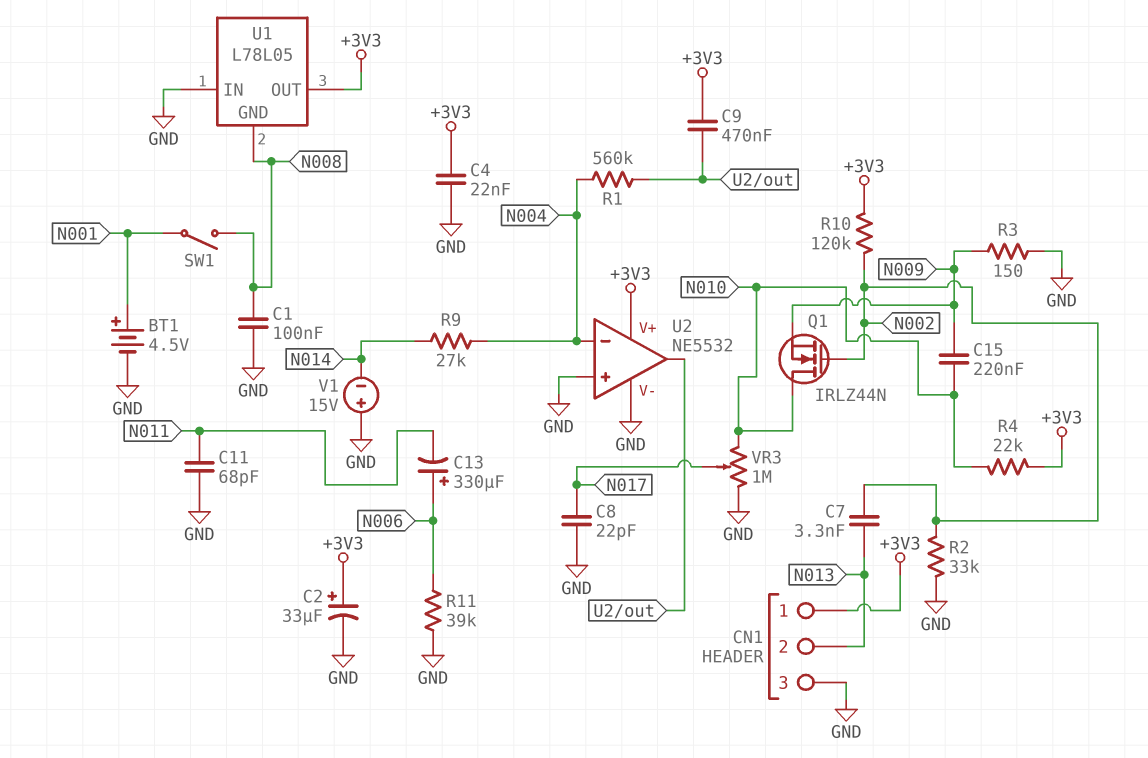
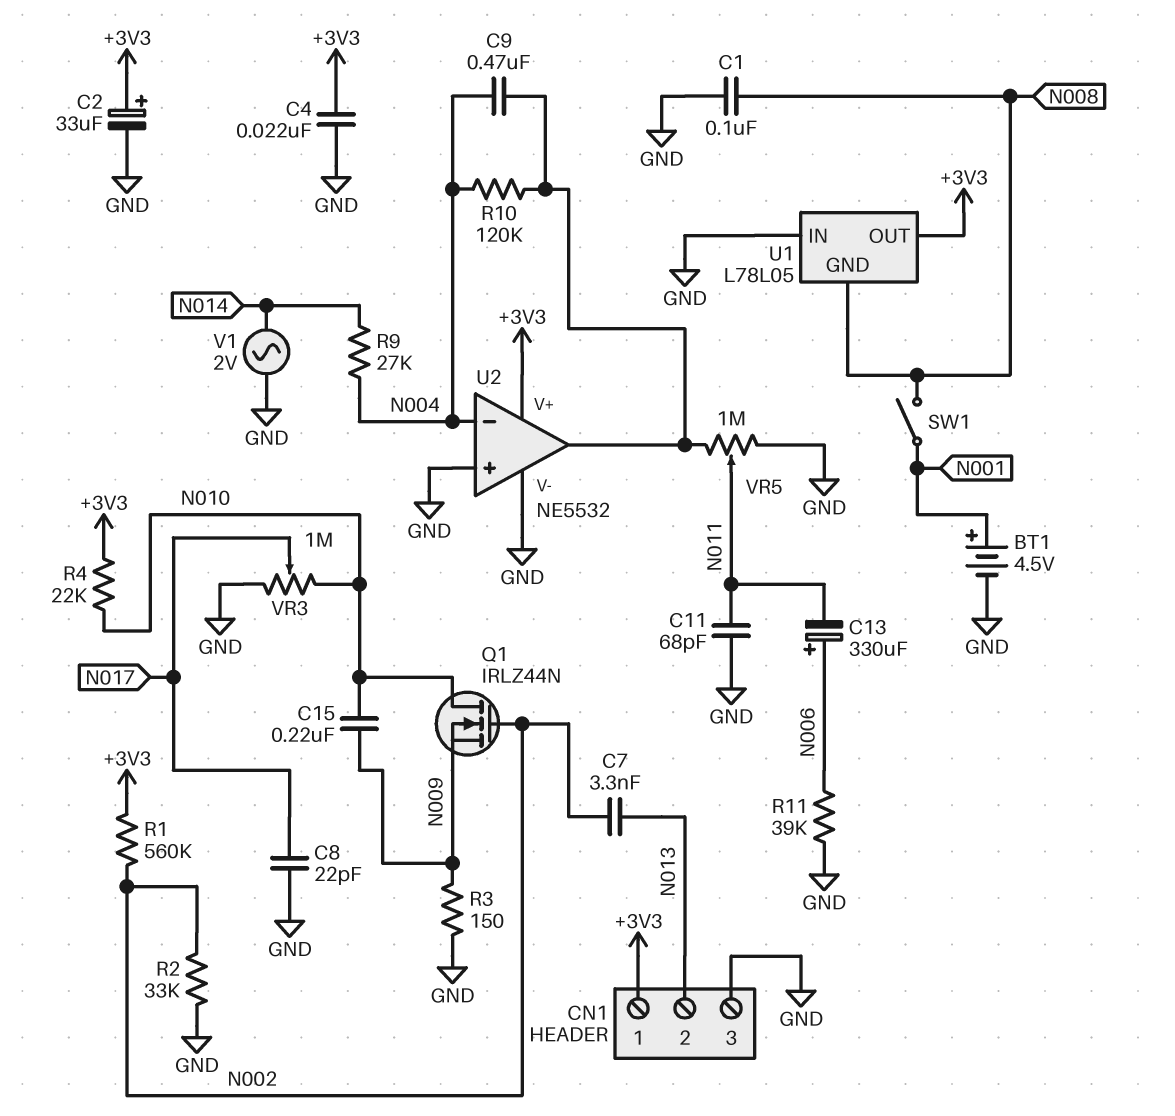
C9: 470nF (+3V3, U2/out) -> 470nF (N004, U2/out)
R1: 560k (N004, U2/out) -> 560k (+3V3, N002)
R10: 120k (+3V3, N002) -> 120k (N004, U2/out)
V1: 15V (plus GND, minus N014) -> AC 2V (GND, N014)
VR5: none -> 1M (GND, U2/out, wiper N011)

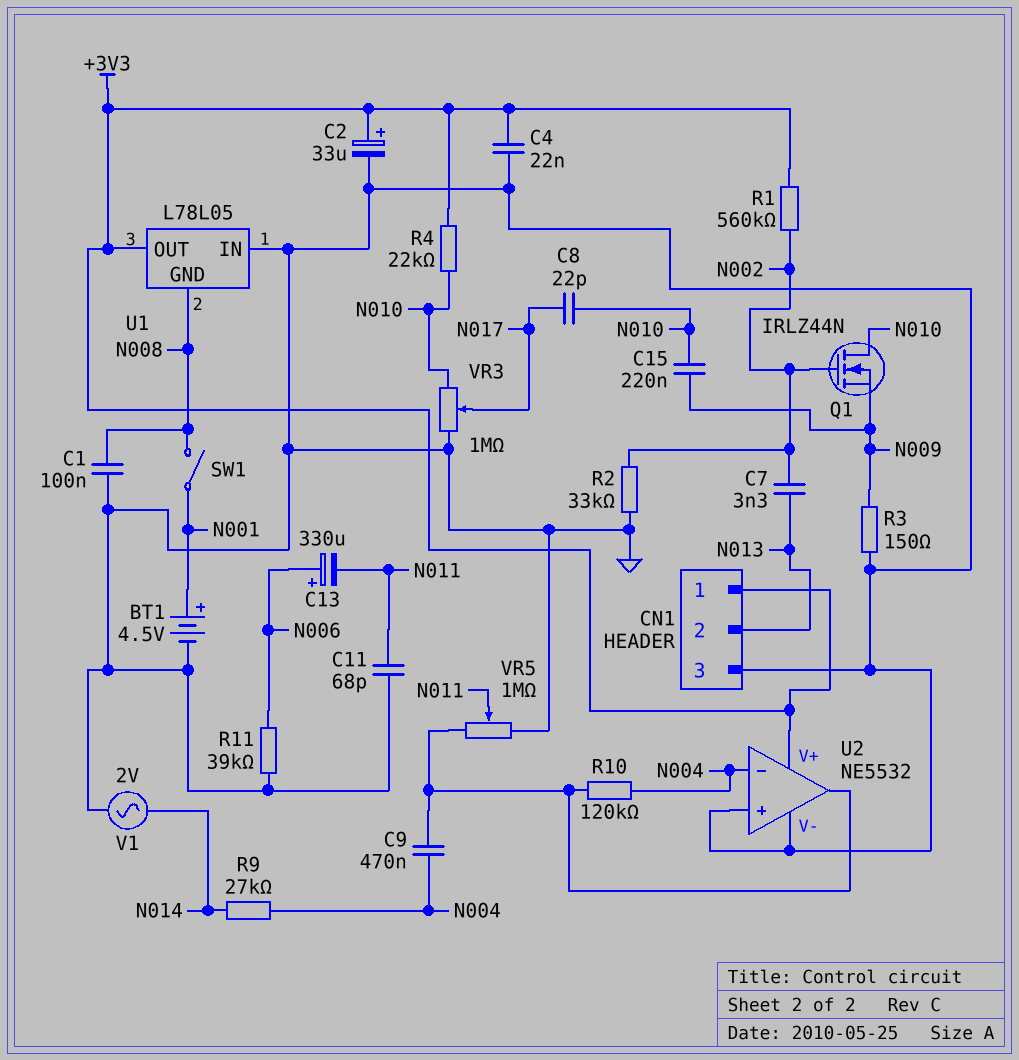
C8: 22pF (GND, N017) -> 22pF (N010, N017)

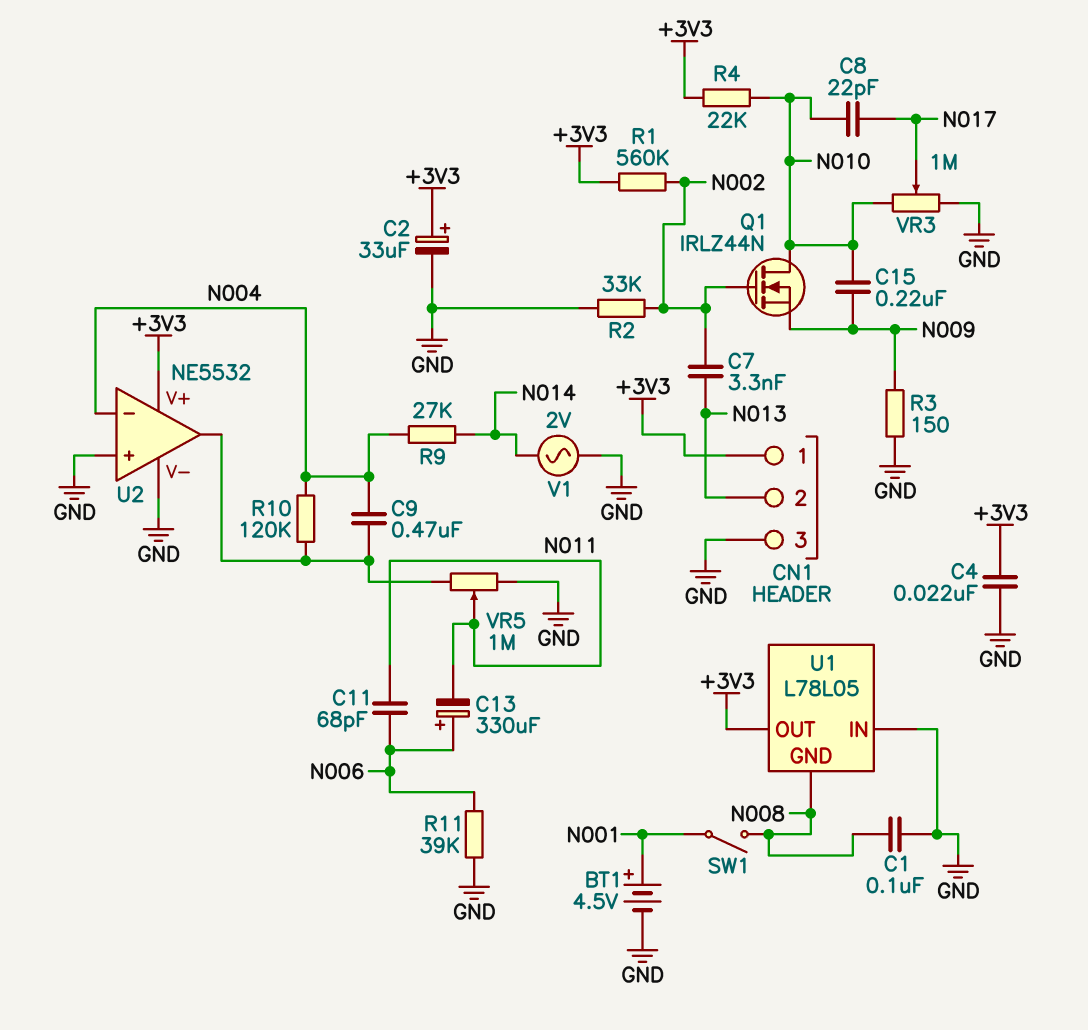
C11: 68pF (GND, N011) -> 68pF (N006, N011)

